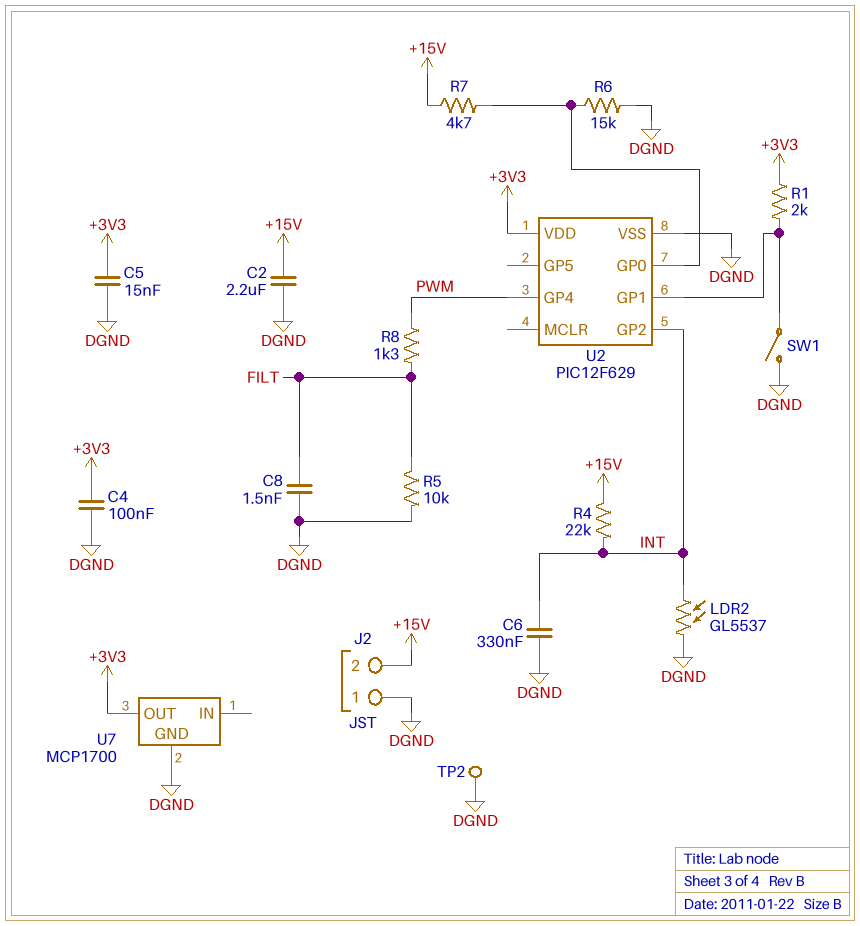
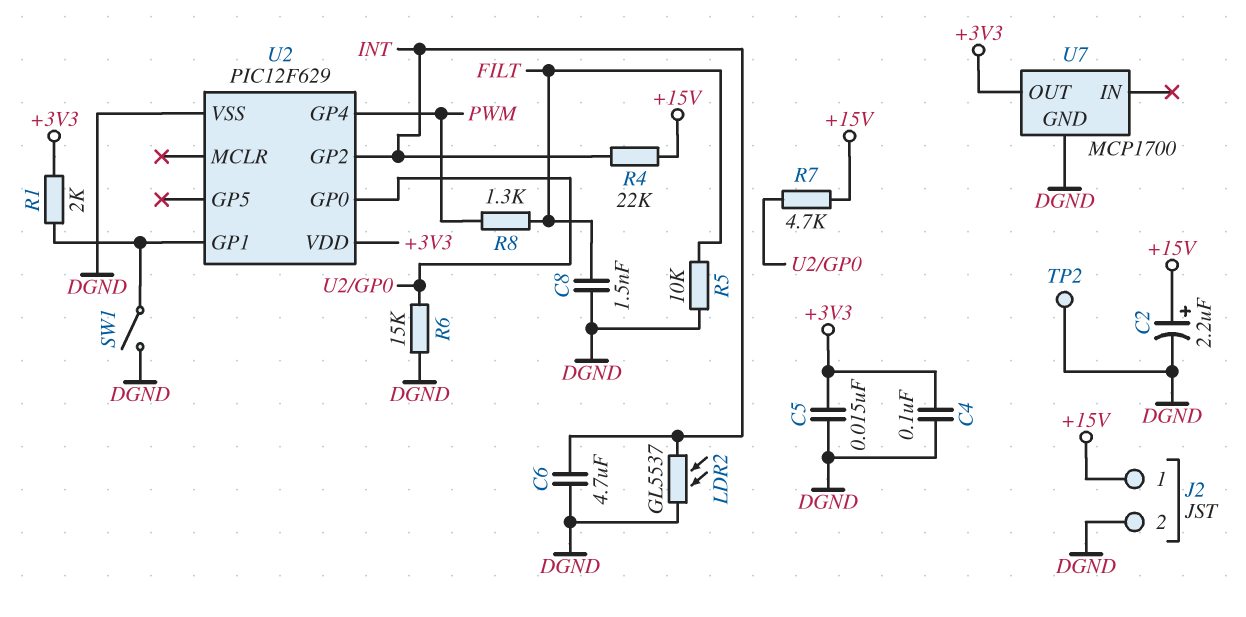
C2: 2.2uF (+15V, DGND) -> 2.2uF (plus +15V, minus DGND)
C6: 330nF (DGND, INT) -> 4.7uF (DGND, INT)
J2 pin 1: DGND -> +15V
J2 pin 2: +15V -> DGND

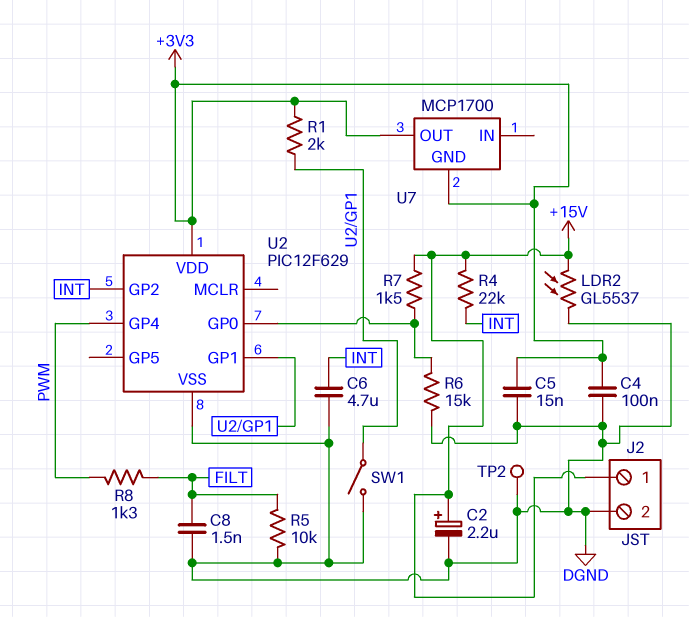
LDR2: GL5537 (DGND, INT) -> GL5537 (+15V, DGND)
R7: 4.7k (+15V, U2/GP0) -> 1.5k (+15V, U2/GP0)
U7 pin GND: DGND -> +3V3

